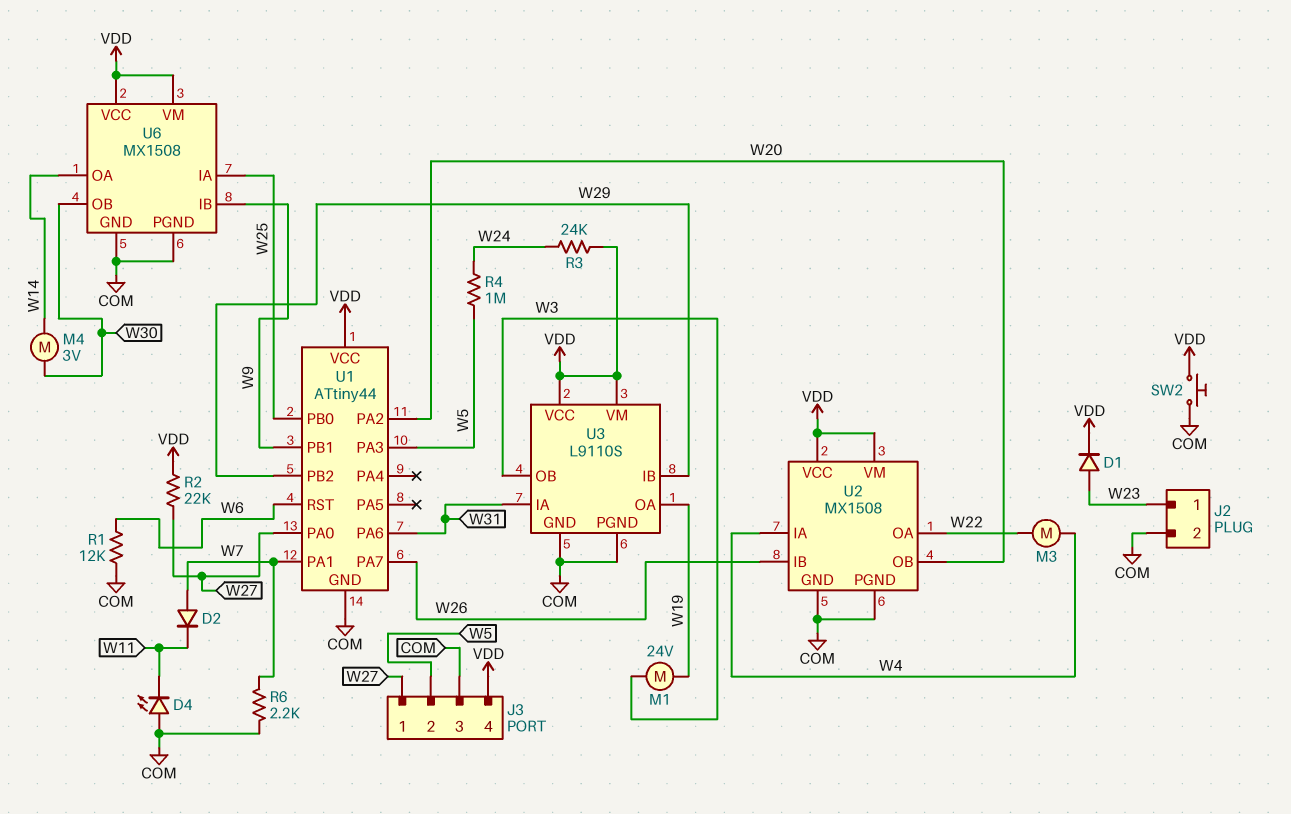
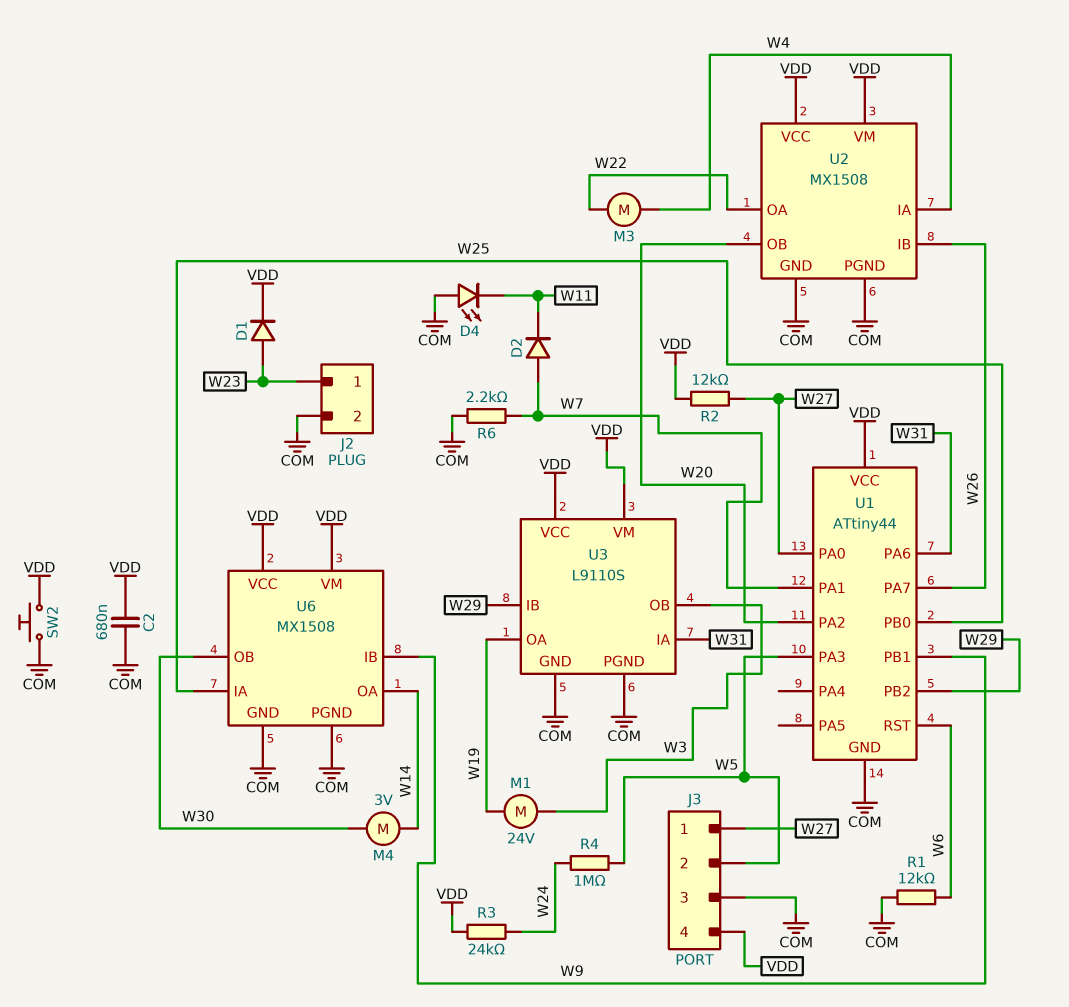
C2: none -> 680nF (COM, VDD)
R2: 22k (VDD, W27) -> 12k (VDD, W27)

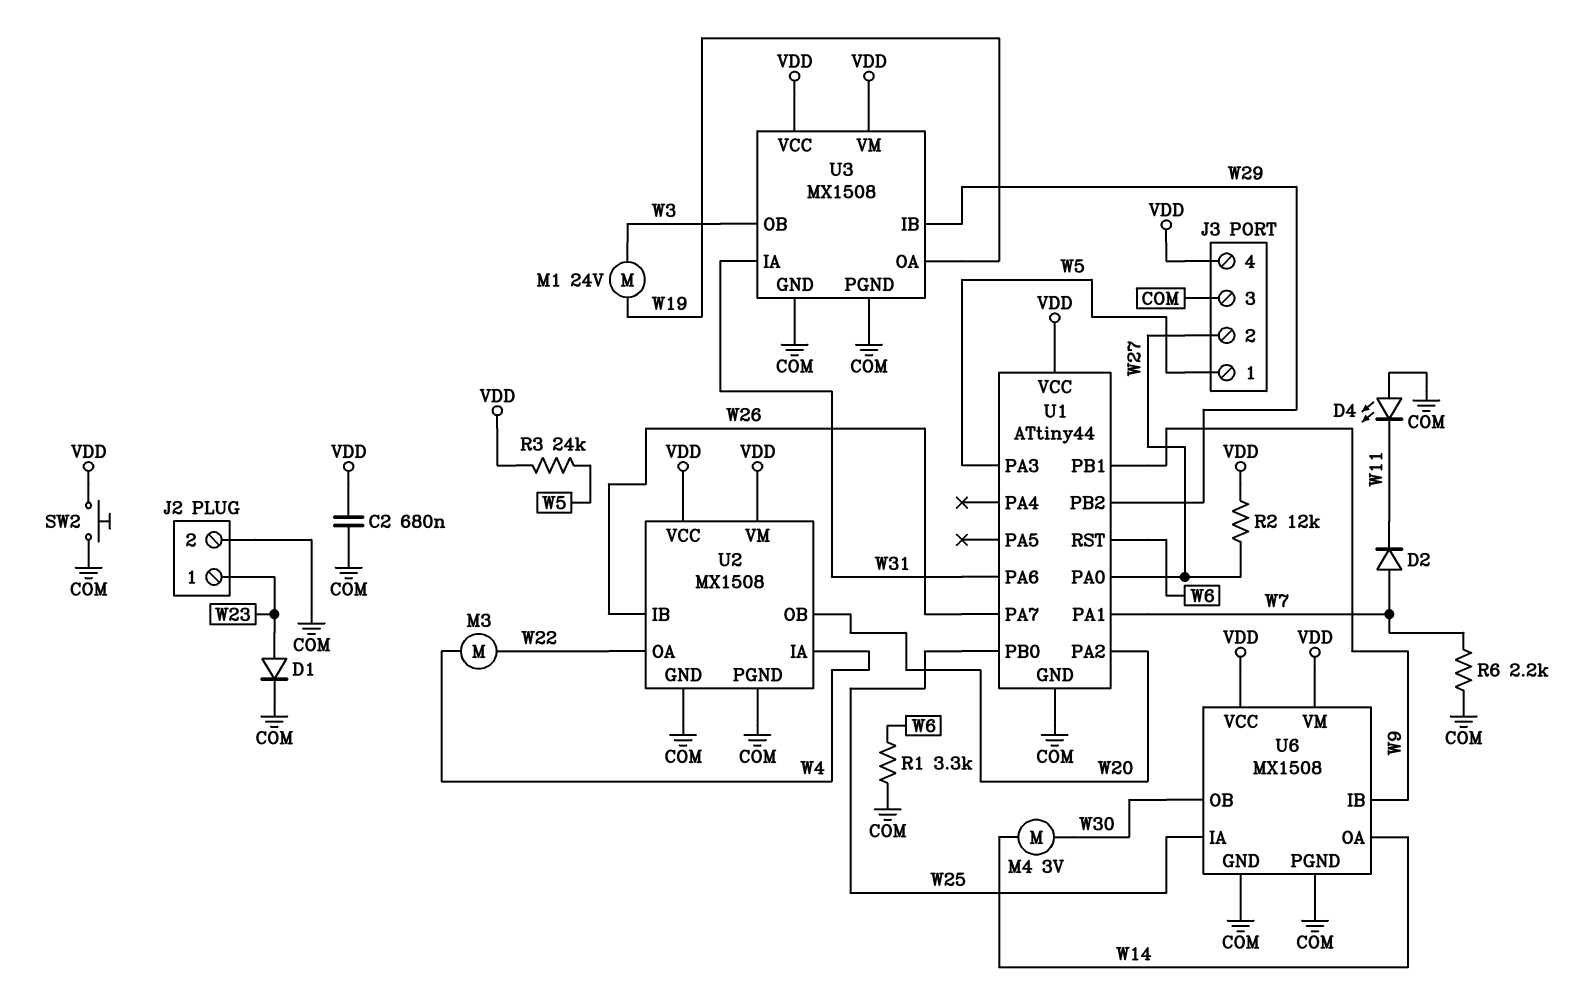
D1: diode (A W23, K VDD) -> diode (A W23, K COM)
J3 pin 1: W27 -> W5
J3 pin 2: W5 -> W27
R1: 12k (COM, W6) -> 3.3k (COM, W6)
R3: 24k (VDD, W24) -> 24k (VDD, W5)
R4: 1M (W5, W24) -> none
U3: L9110S -> MX1508

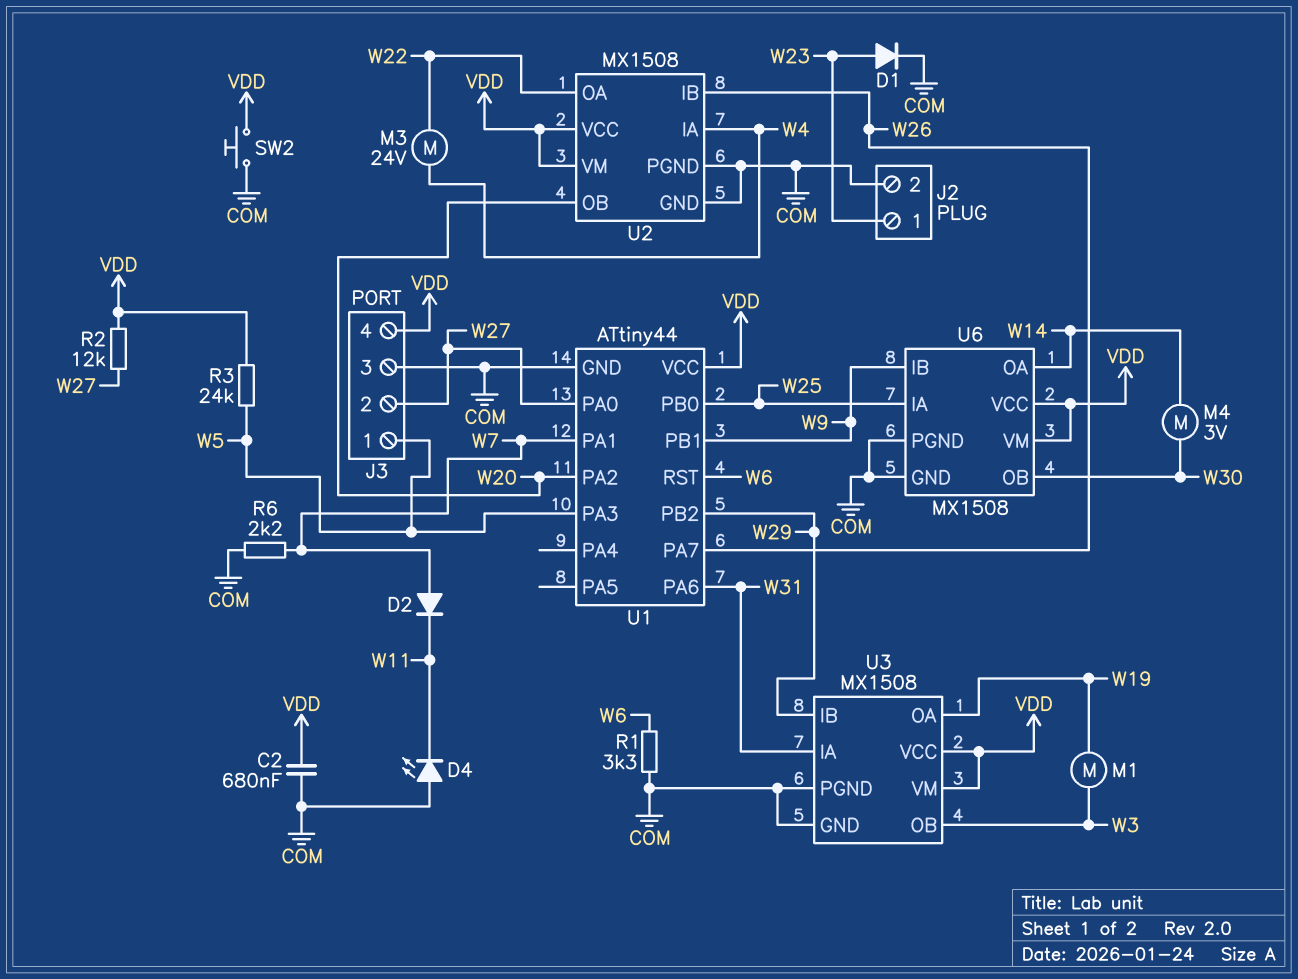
M1: motor 24V (W3, W19) -> motor (W3, W19)
M3: motor (W4, W22) -> motor 24V (W4, W22)

